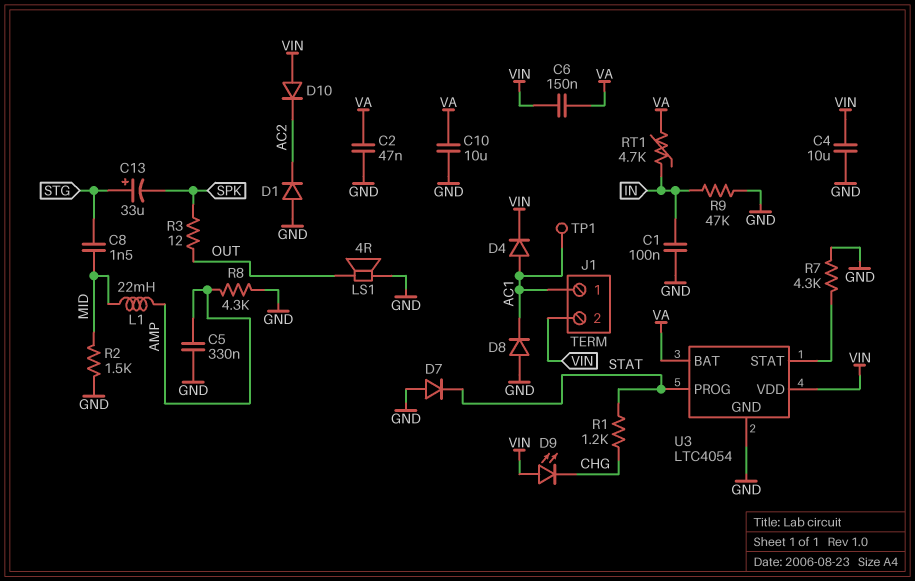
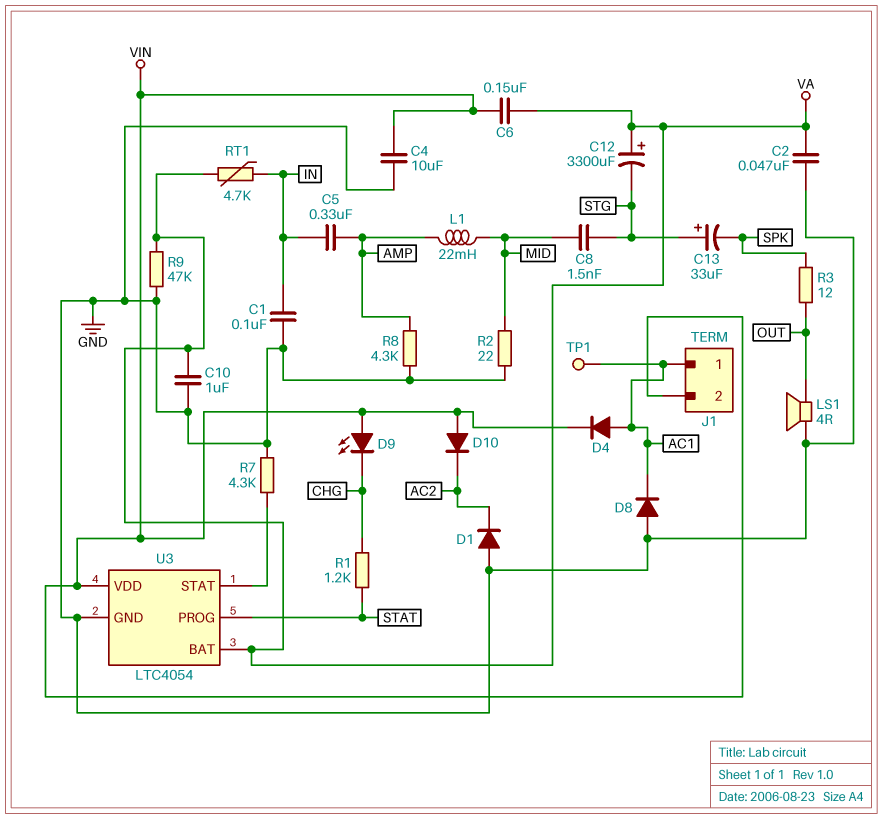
C5: 330nF (AMP, GND) -> 330nF (AMP, IN)
C10: 10uF (GND, VA) -> 1uF (GND, VA)
C12: none -> 3300uF (plus VA, minus STG)
D7: diode (A GND, K STAT) -> none
R2: 1.5k (GND, MID) -> 22 (GND, MID)
R9: 47k (GND, IN) -> 47k (GND, VA)

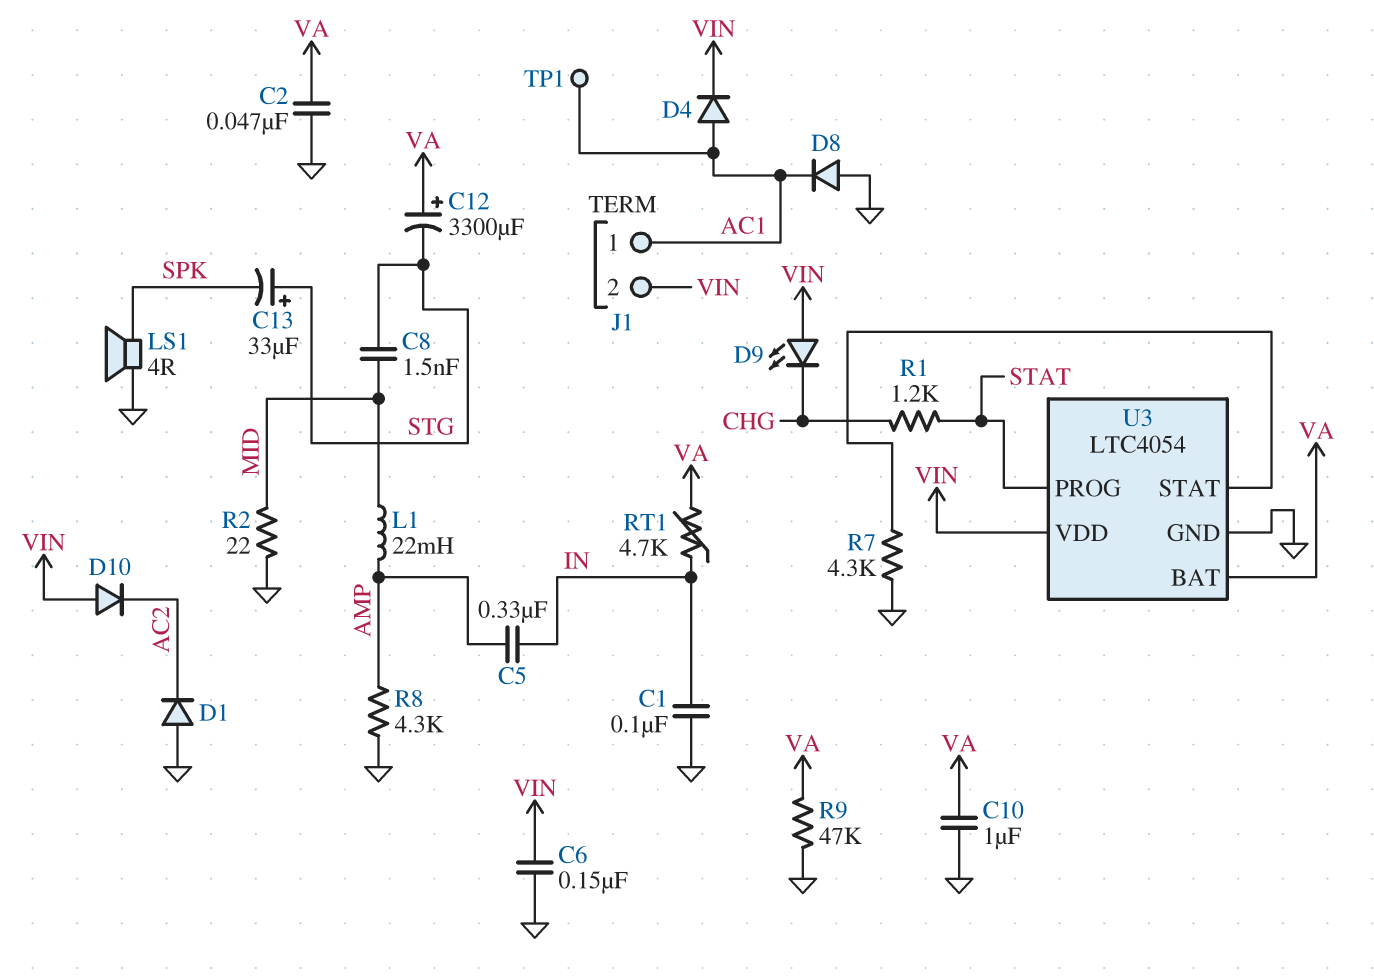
C4: 10uF (GND, VIN) -> none
C6: 150nF (VA, VIN) -> 150nF (GND, VIN)
LS1: speaker 4R (GND, OUT) -> speaker 4R (GND, SPK)
R3: 12 (OUT, SPK) -> none

